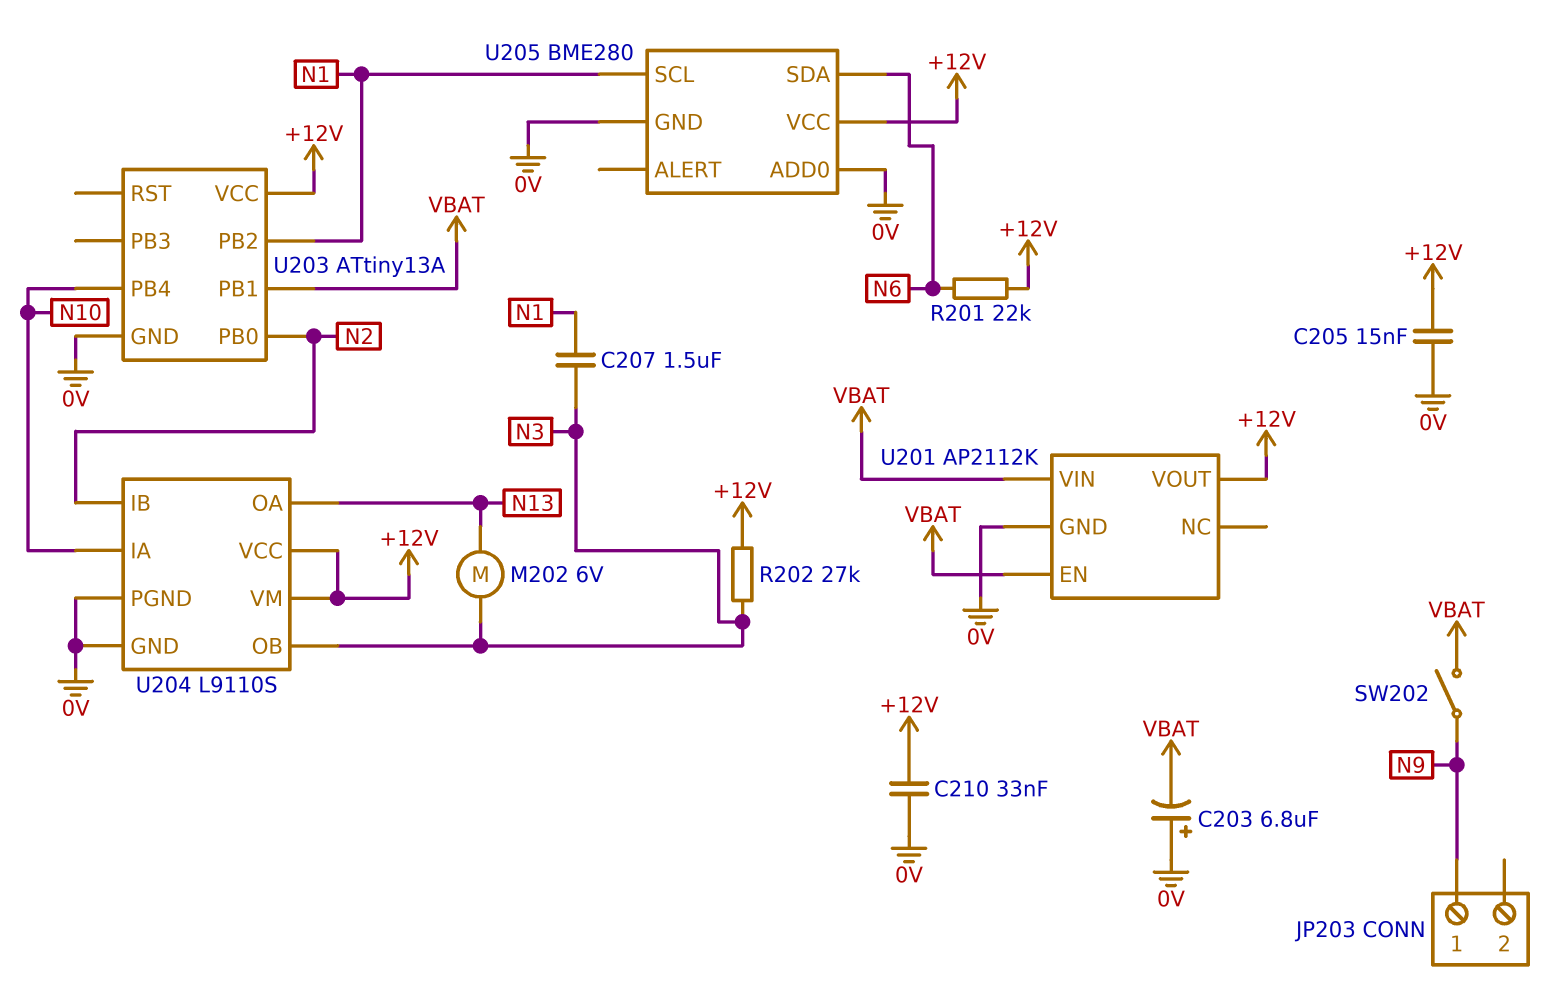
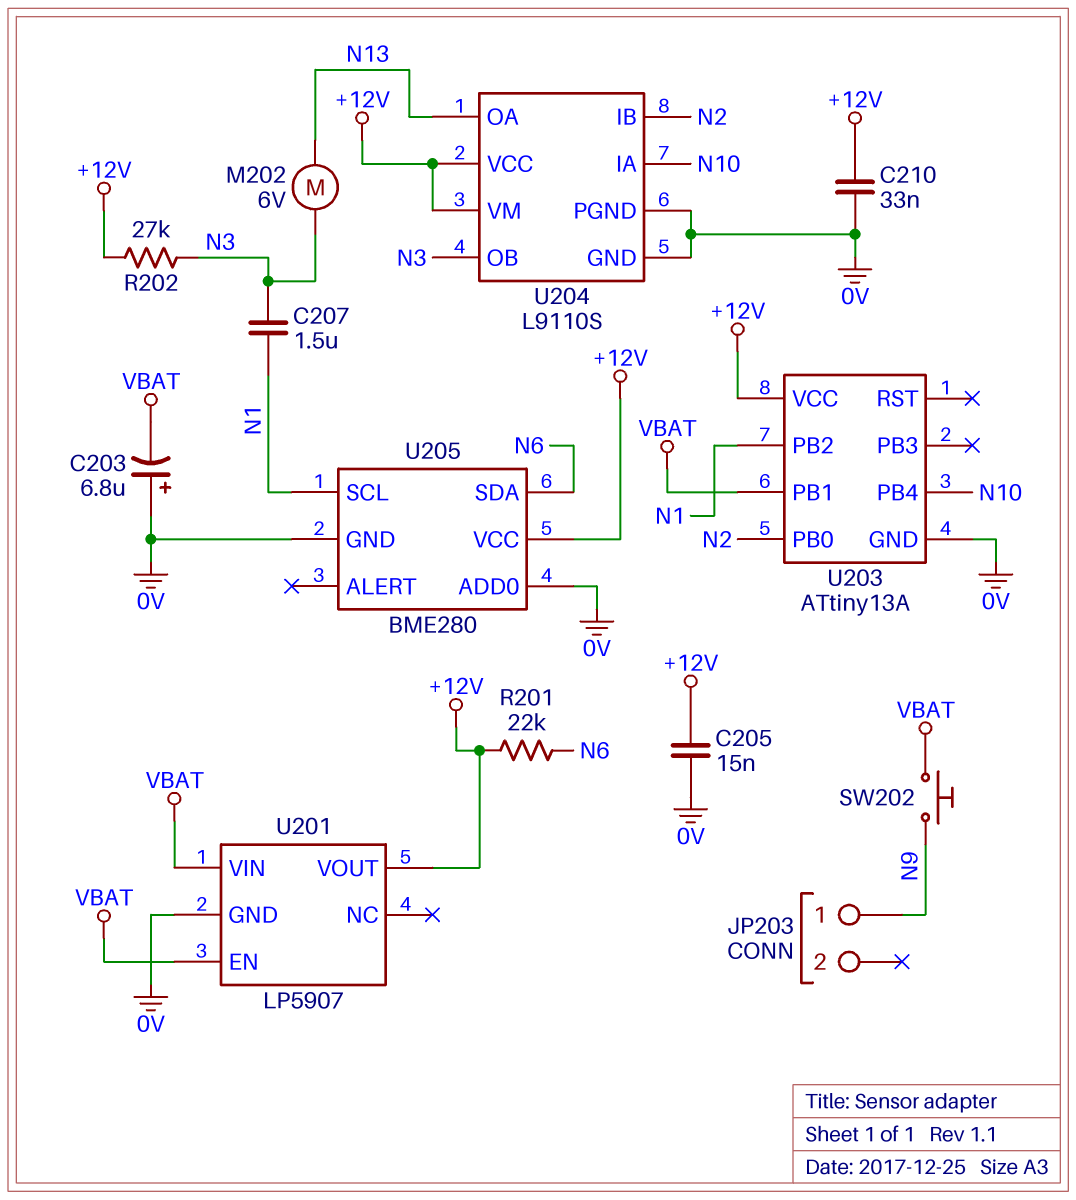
SW202: switch (N9, VBAT) -> button (N9, VBAT)
U201: AP2112K -> LP5907

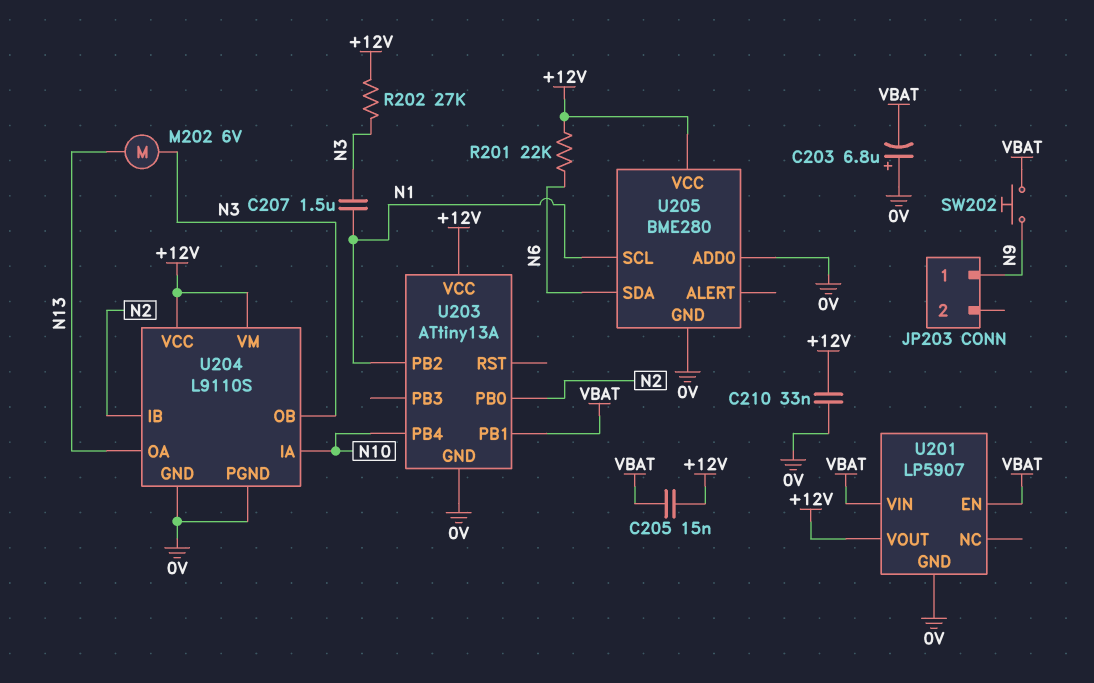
C205: 15nF (+12V, 0V) -> 15nF (+12V, VBAT)

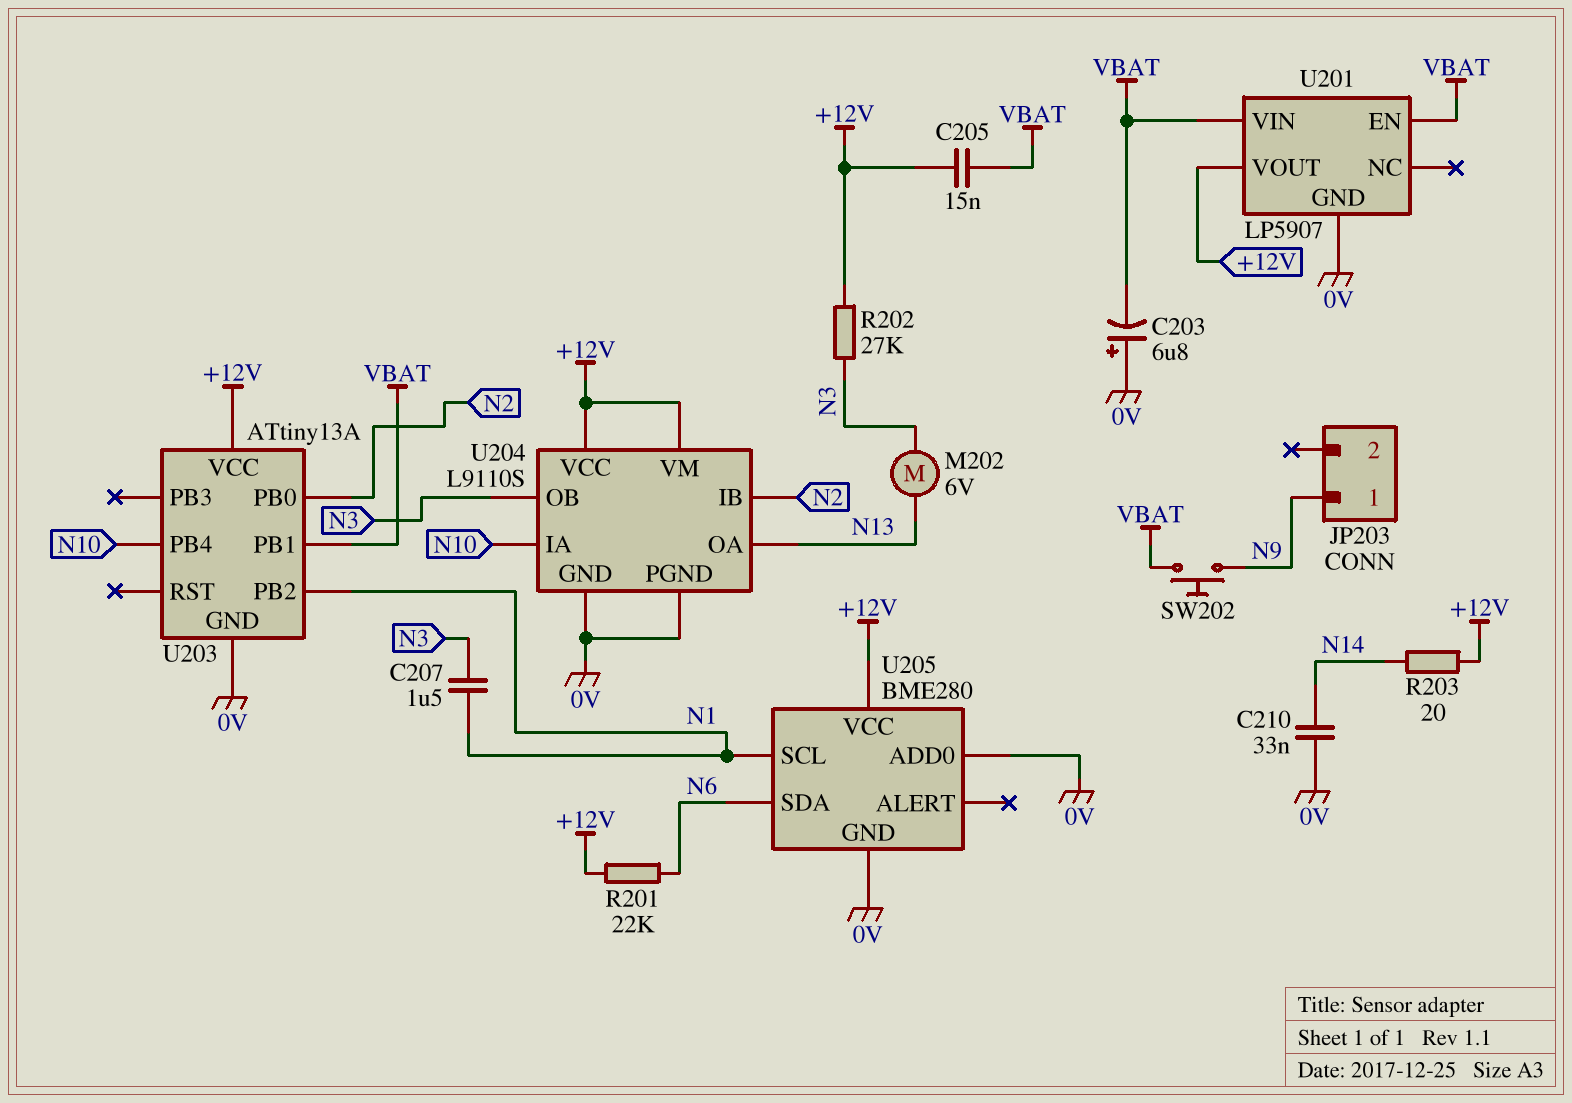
C210: 33nF (+12V, 0V) -> 33nF (0V, N14)
R203: none -> 20 (+12V, N14)

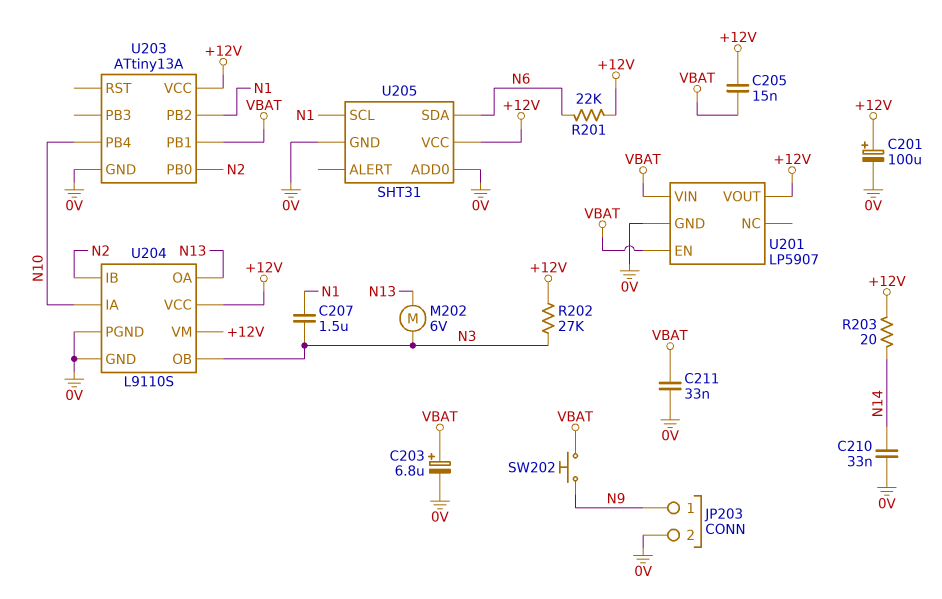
C201: none -> 100uF (plus +12V, minus 0V)
C203: 6.8uF (plus 0V, minus VBAT) -> 6.8uF (plus VBAT, minus 0V)
C211: none -> 33nF (0V, VBAT)
JP203 pin 2: none -> 0V
U205: BME280 -> SHT31

